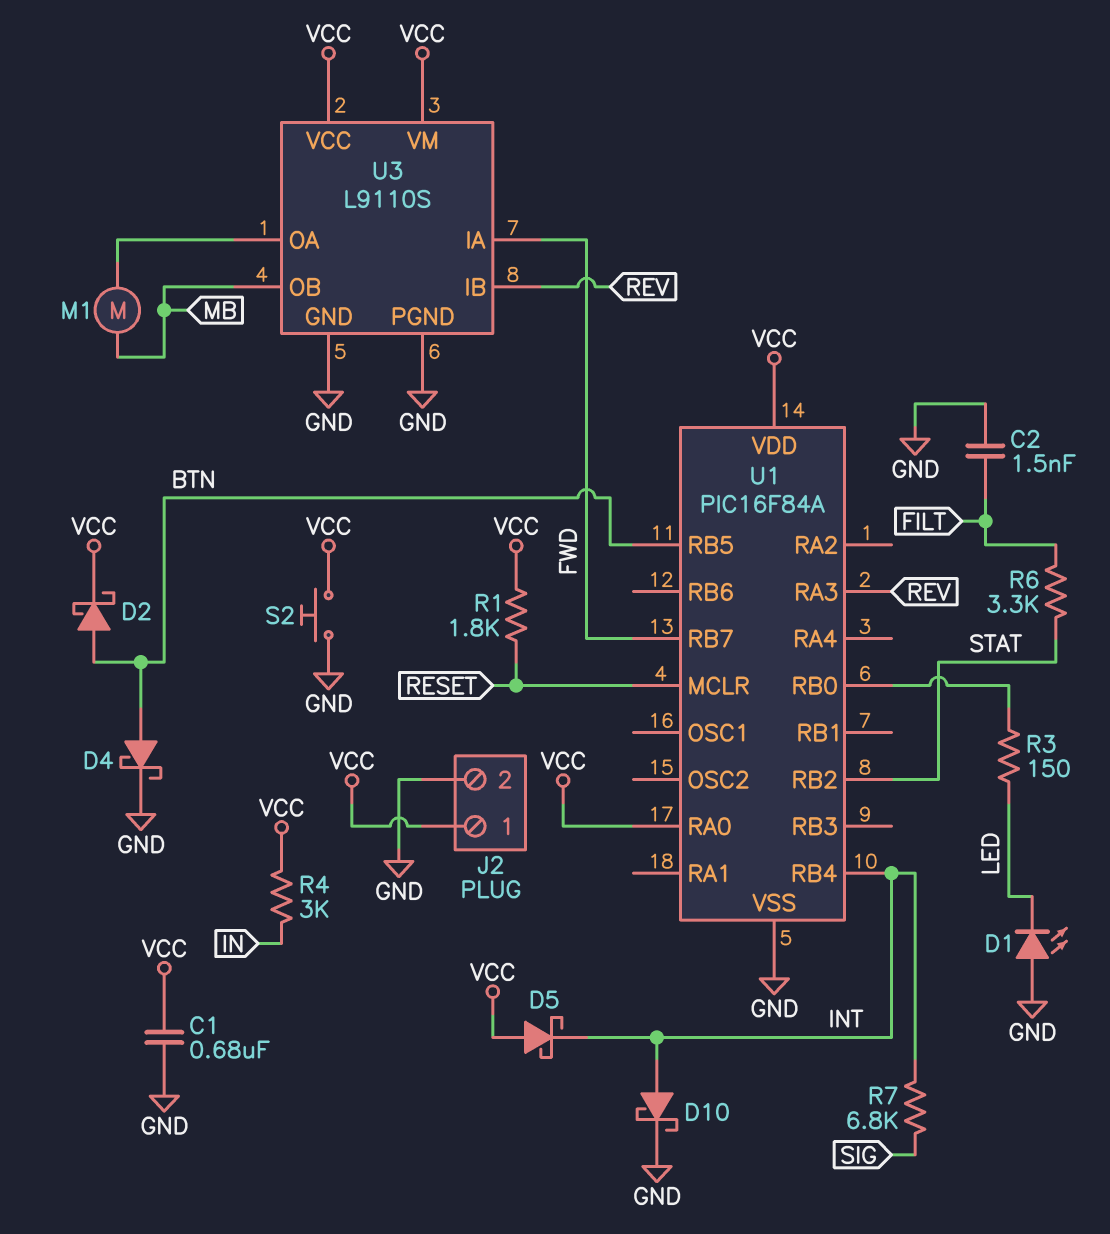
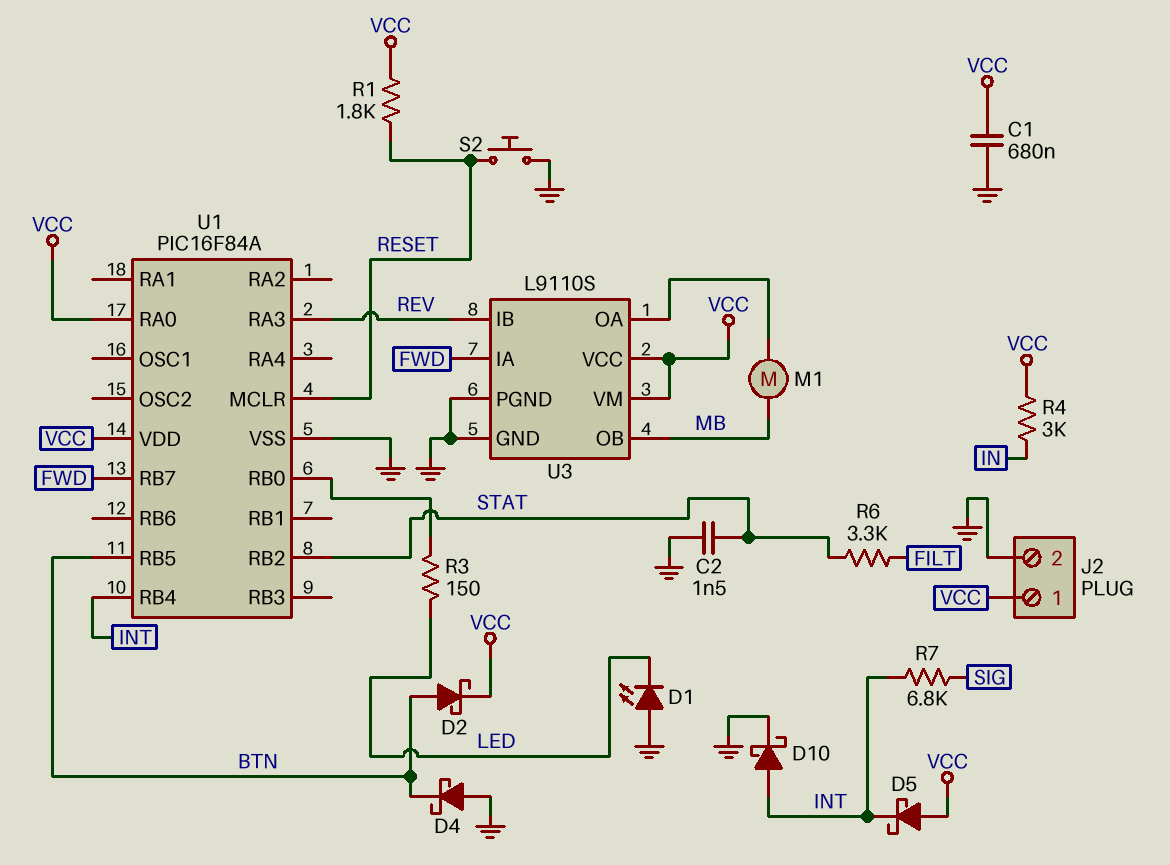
C2: 1.5nF (FILT, GND) -> 1.5nF (GND, STAT)
D4: schottky (A BTN, K GND) -> schottky (A GND, K BTN)
S2: button (GND, VCC) -> button (GND, RESET)

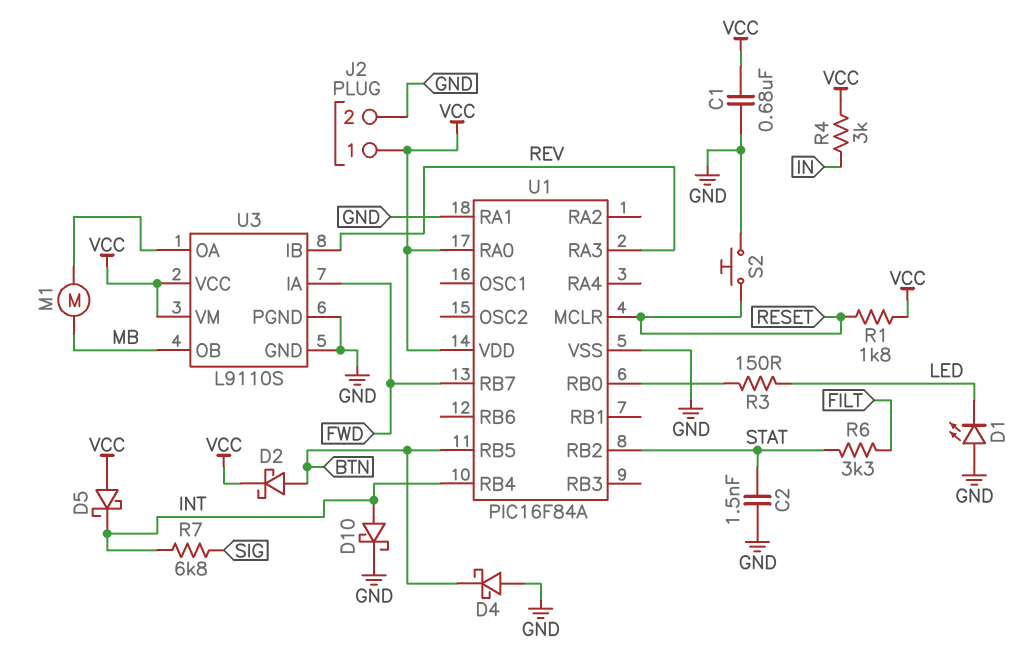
U1 pin RA1: none -> GND

